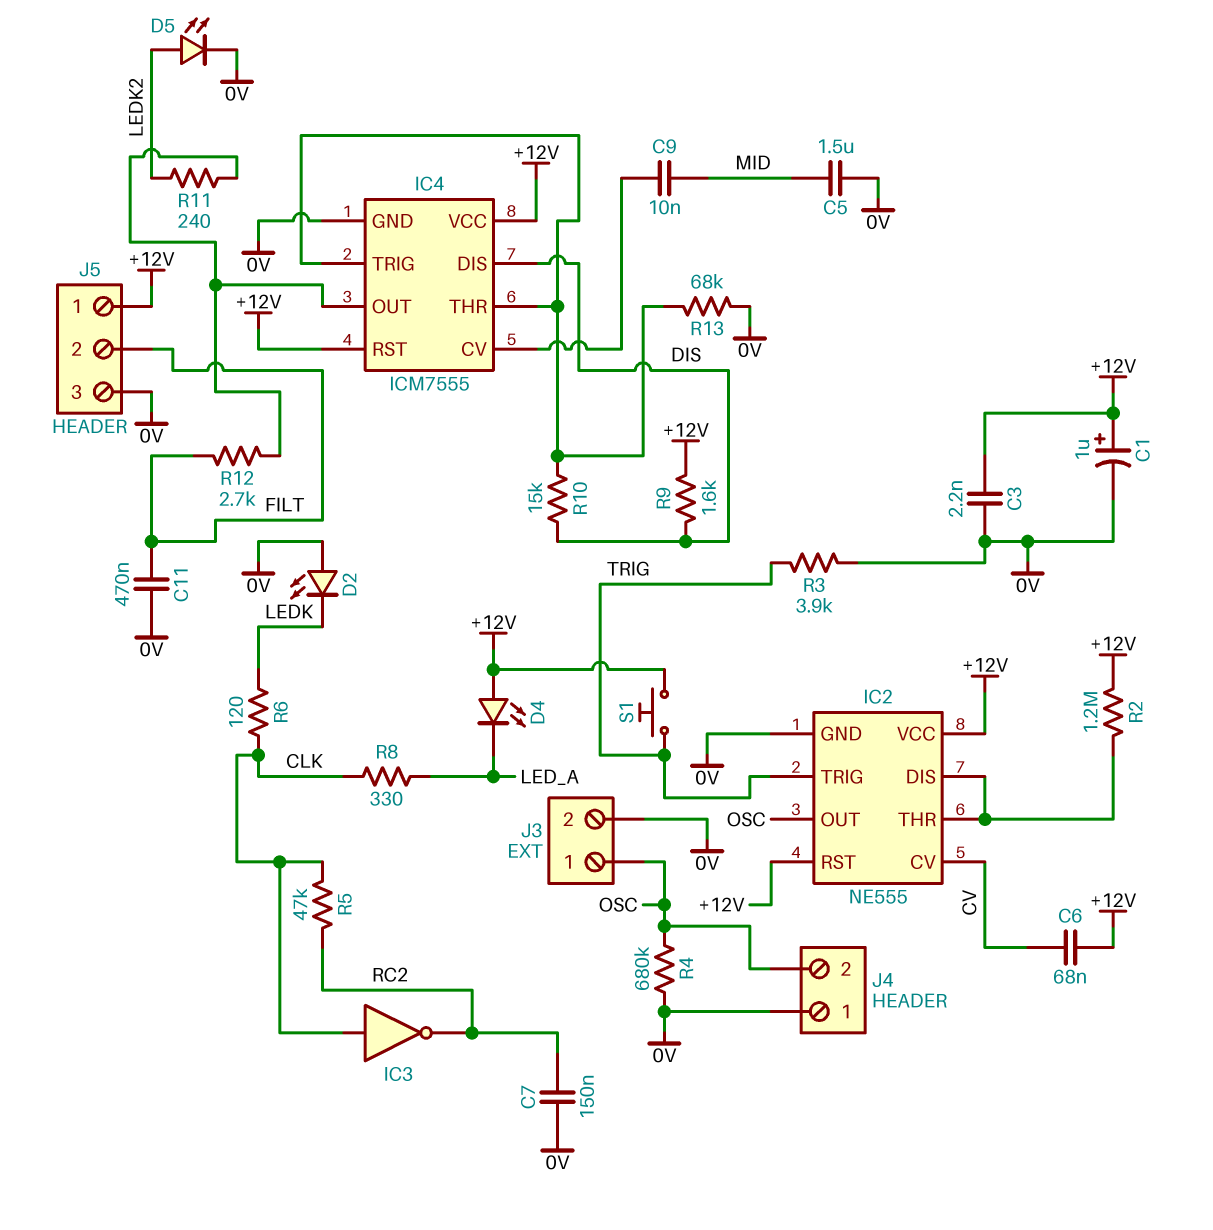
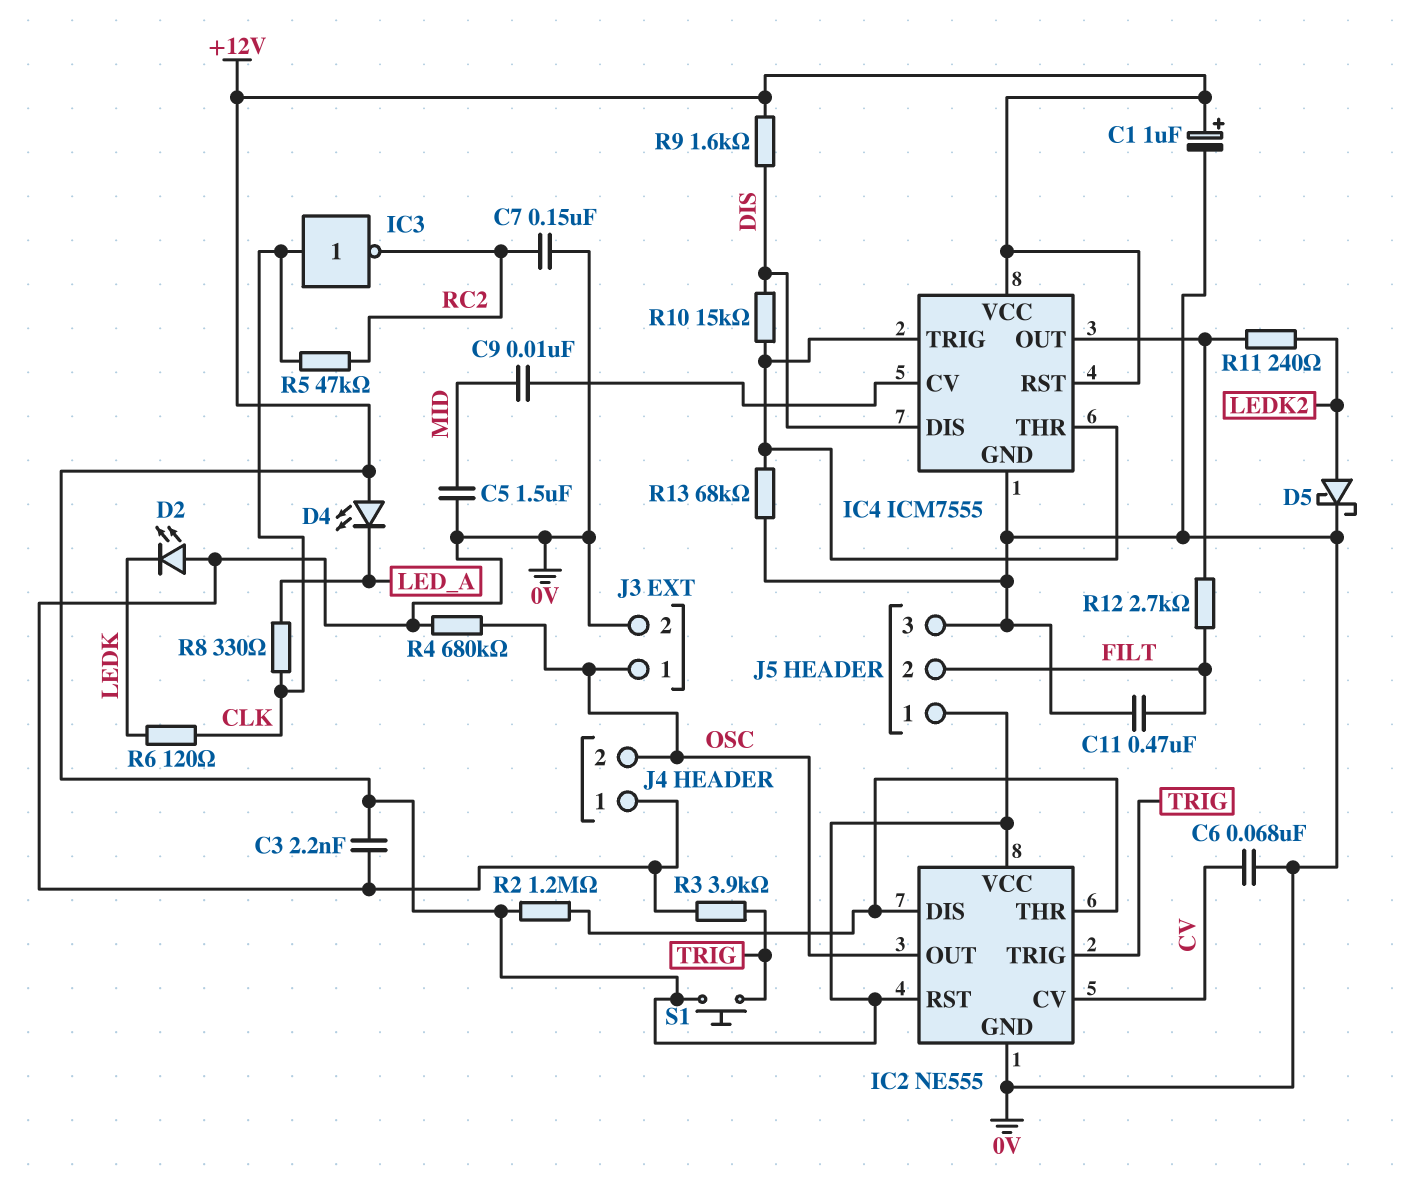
C6: 68nF (+12V, CV) -> 68nF (0V, CV)
D5: LED (A LEDK2, K 0V) -> schottky (A LEDK2, K 0V)

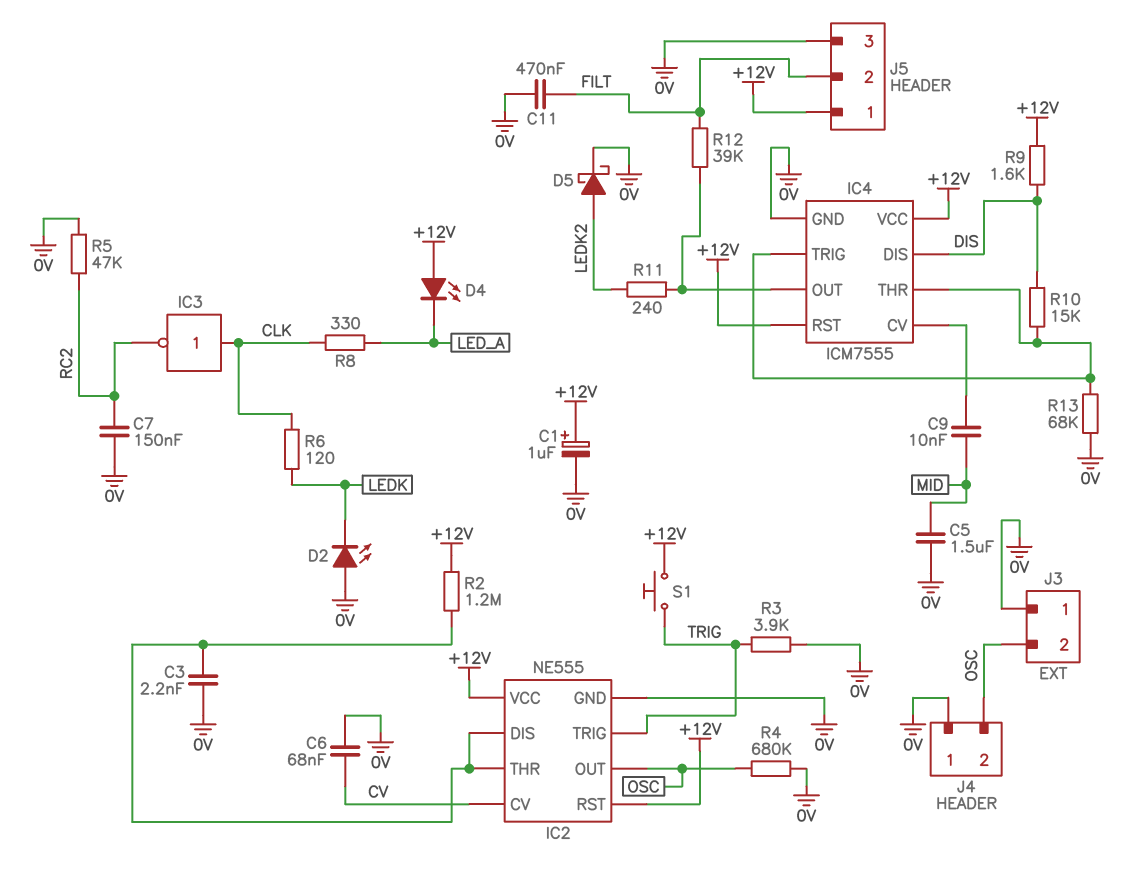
C3: 2.2nF (+12V, 0V) -> 2.2nF (0V, IC2/DIS)
J3 pin 1: OSC -> 0V
J3 pin 2: 0V -> OSC
R5: 47k (CLK, RC2) -> 47k (0V, RC2)
R12: 2.7k (FILT, IC4/OUT) -> 39k (FILT, IC4/OUT)

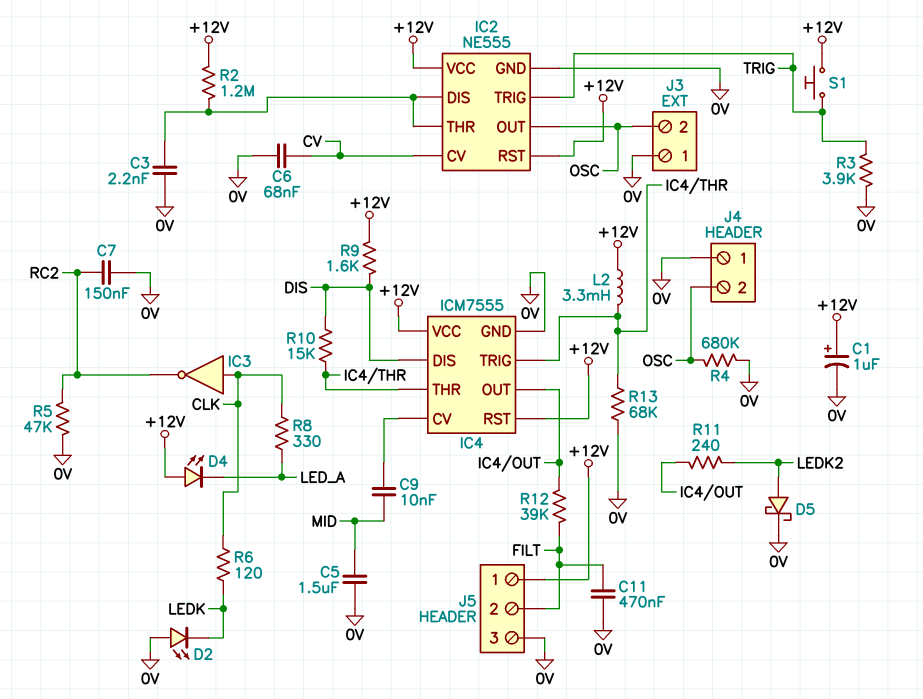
L2: none -> 3.3mH (+12V, IC4/THR)

